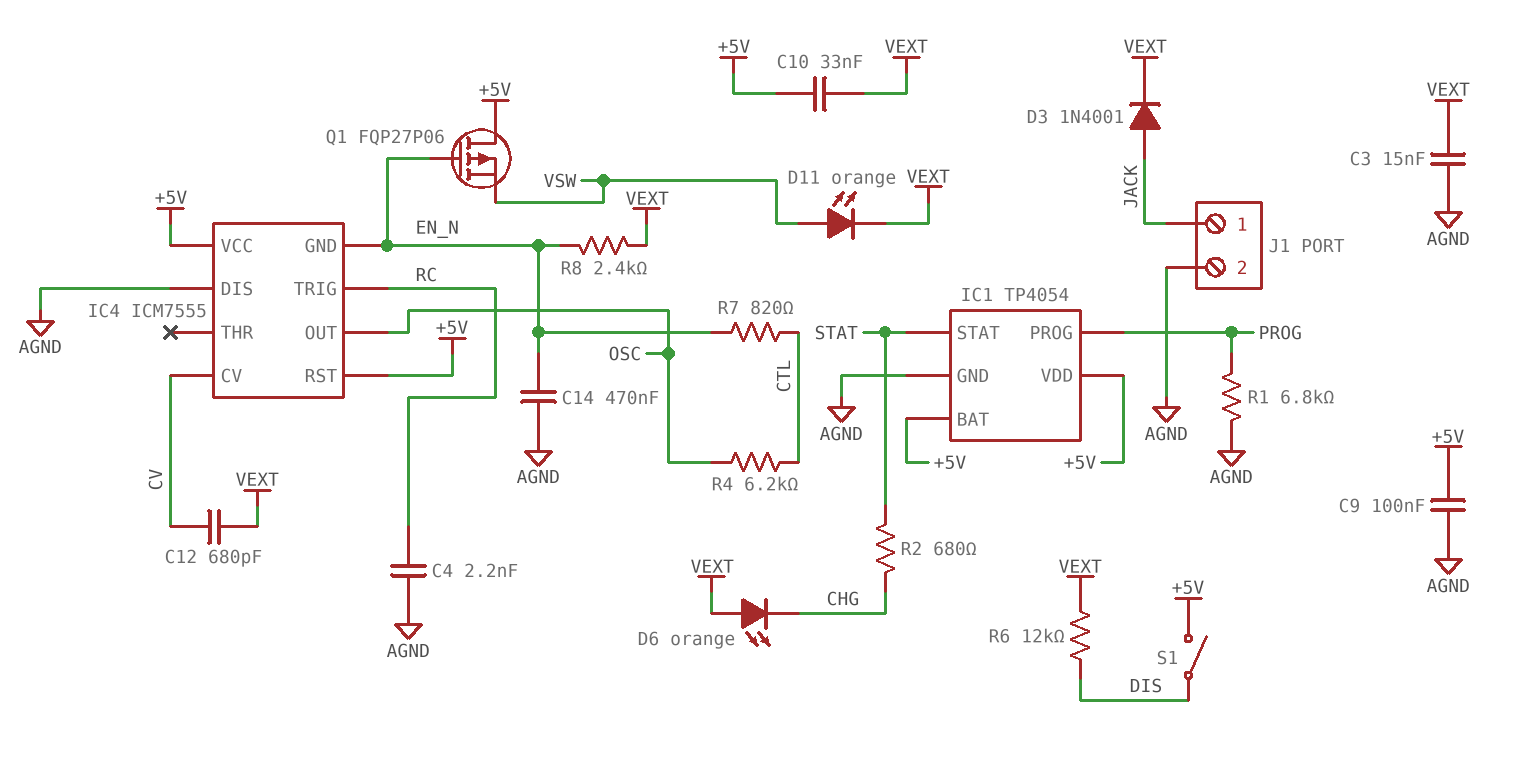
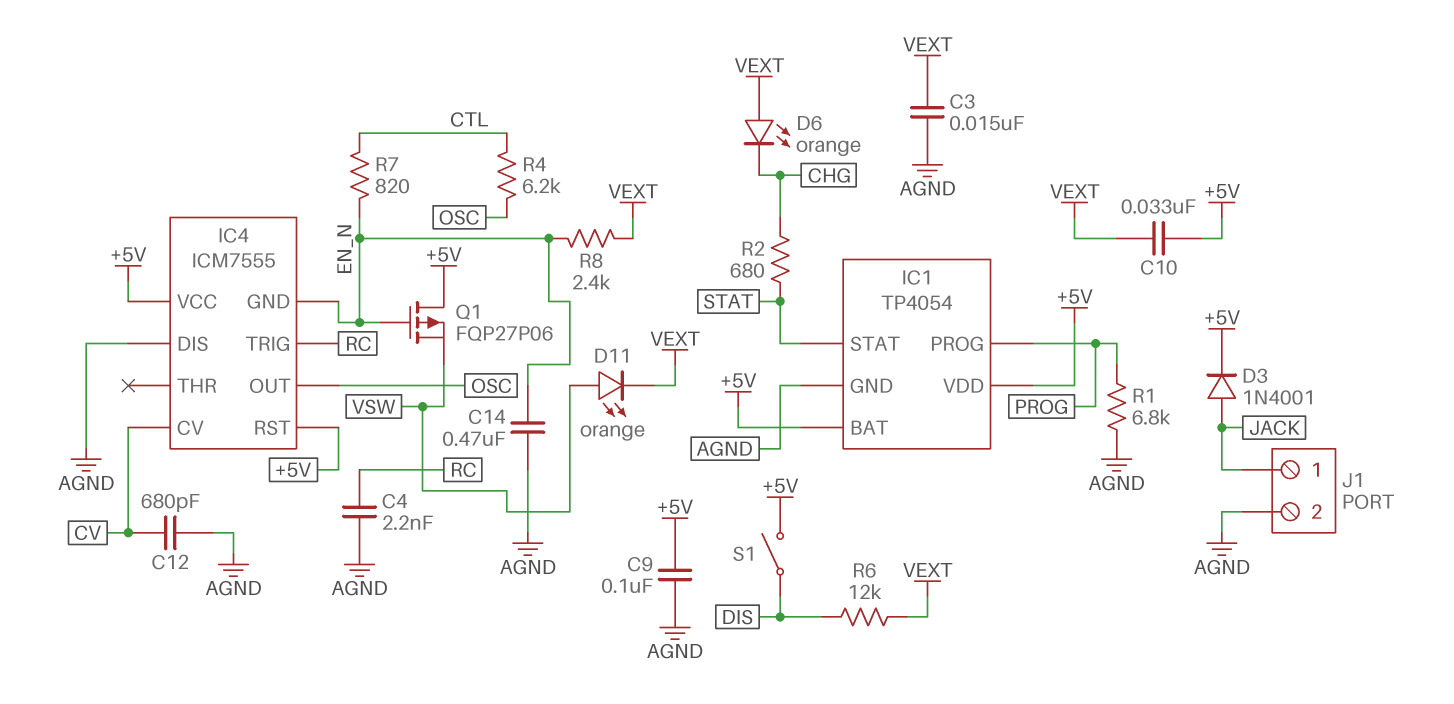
C12: 680pF (CV, VEXT) -> 680pF (AGND, CV)
D3: diode 1N4001 (A JACK, K VEXT) -> diode 1N4001 (A JACK, K +5V)

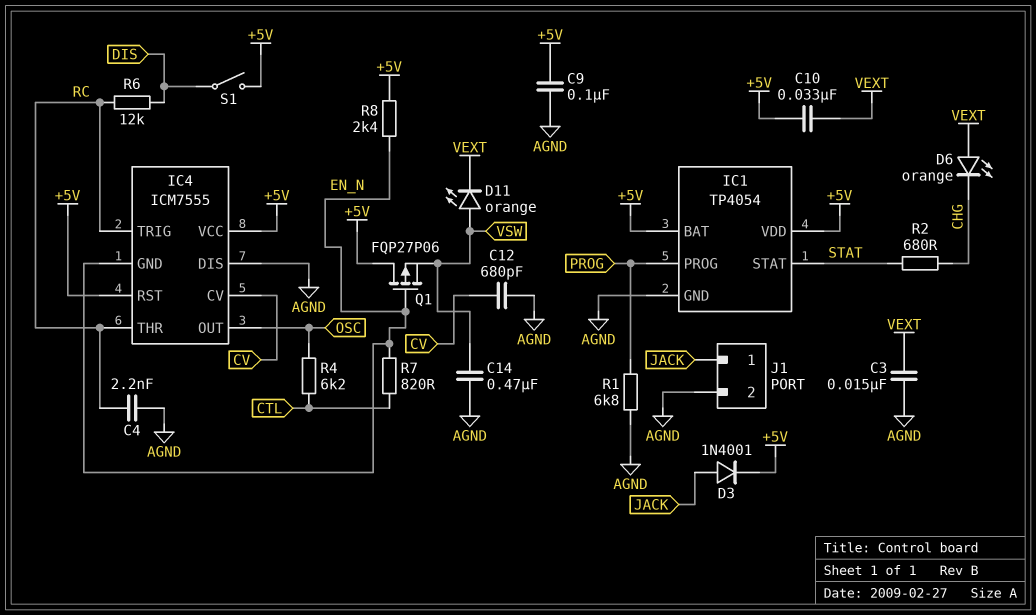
C14: 470nF (AGND, EN_N) -> 470nF (AGND, VSW)
IC4 pin THR: none -> RC
R6: 12k (DIS, VEXT) -> 12k (DIS, RC)
R8: 2.4k (EN_N, VEXT) -> 2.4k (+5V, EN_N)

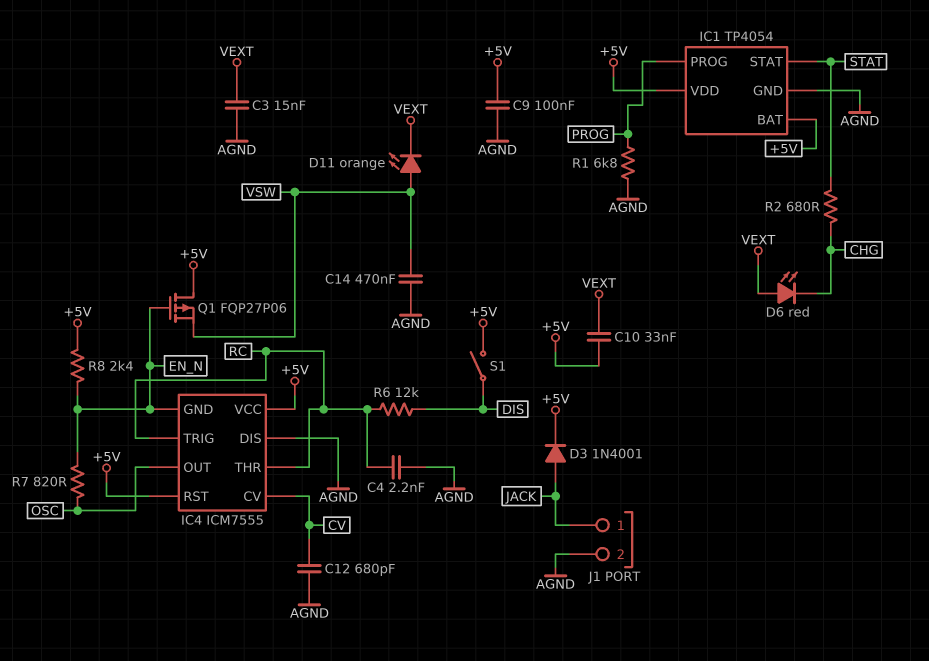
D6: LED orange (A VEXT, K CHG) -> LED red (A VEXT, K CHG)
R4: 6.2k (CTL, OSC) -> none
R7: 820 (CTL, EN_N) -> 820 (EN_N, OSC)

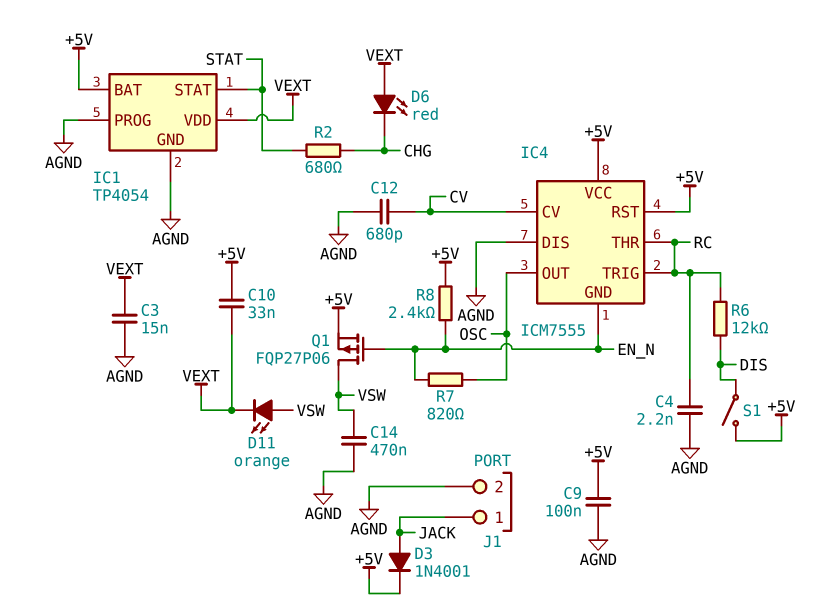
IC1 pin PROG: PROG -> AGND
IC1 pin VDD: +5V -> VEXT
Q1: PMOS FQP27P06 (G EN_N, D +5V, S VSW) -> PMOS FQP27P06 (G EN_N, D VSW, S +5V)
R1: 6.8k (AGND, PROG) -> none

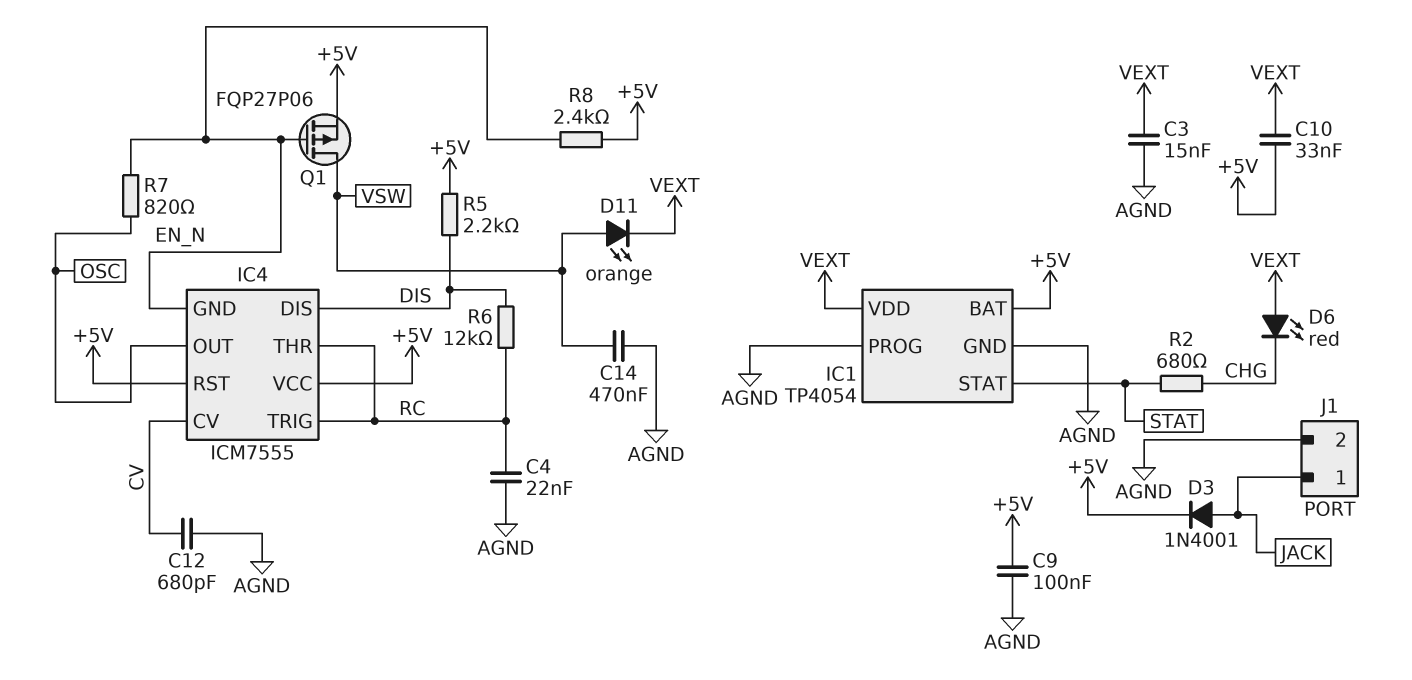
C4: 2.2nF (AGND, RC) -> 22nF (AGND, RC)
IC4 pin DIS: AGND -> DIS
R5: none -> 2.2k (+5V, DIS)
S1: switch (+5V, DIS) -> none

